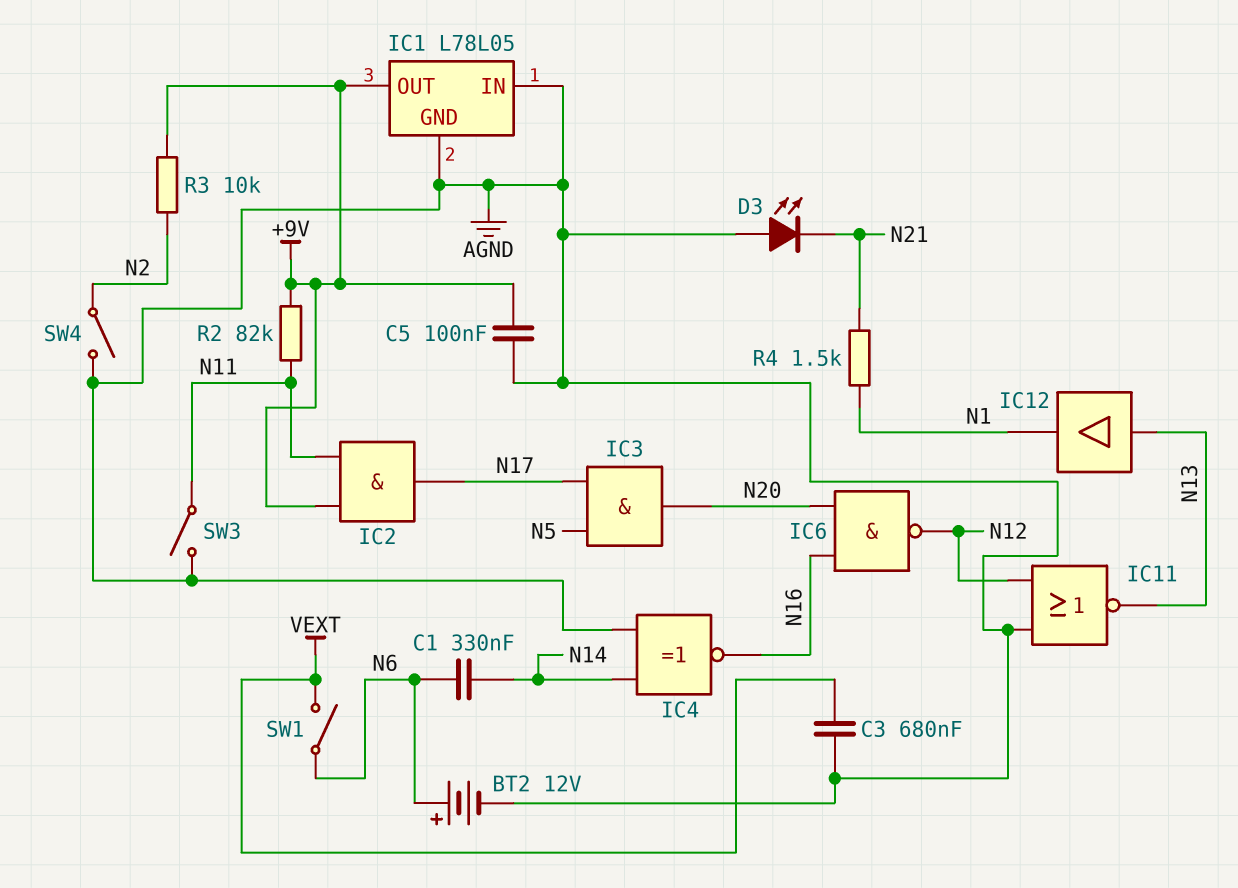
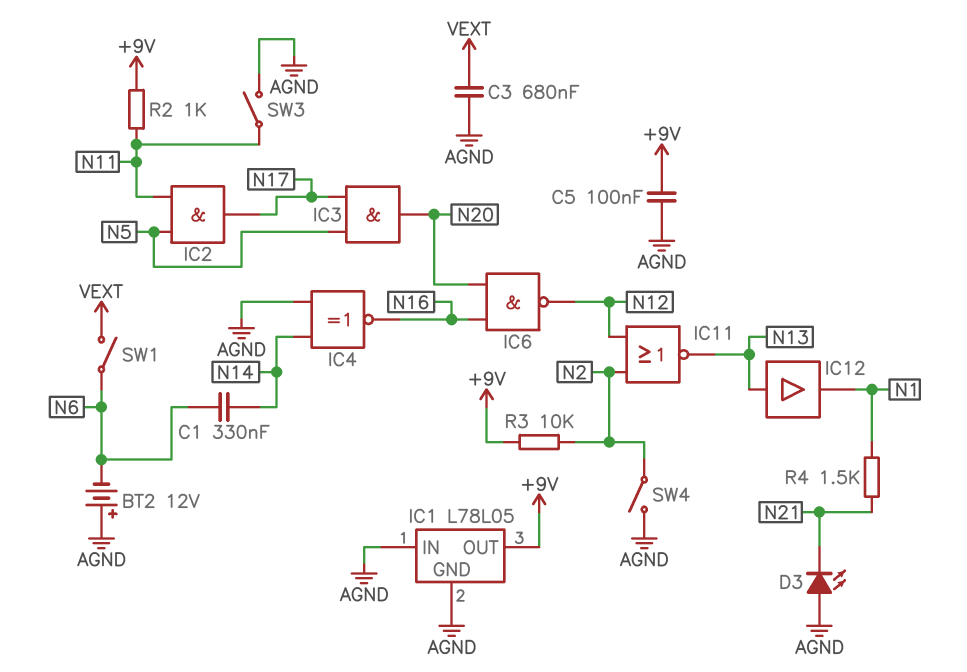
BT2: 12V (plus N6, minus AGND) -> 12V (plus AGND, minus N6)
IC2: AND (in +9V, in N11, out N17) -> AND (in N5, in N11, out N17)
IC11: NOR (in AGND, in N12, out N13) -> NOR (in N2, in N12, out N13)
R2: 82k (+9V, N11) -> 1k (+9V, N11)

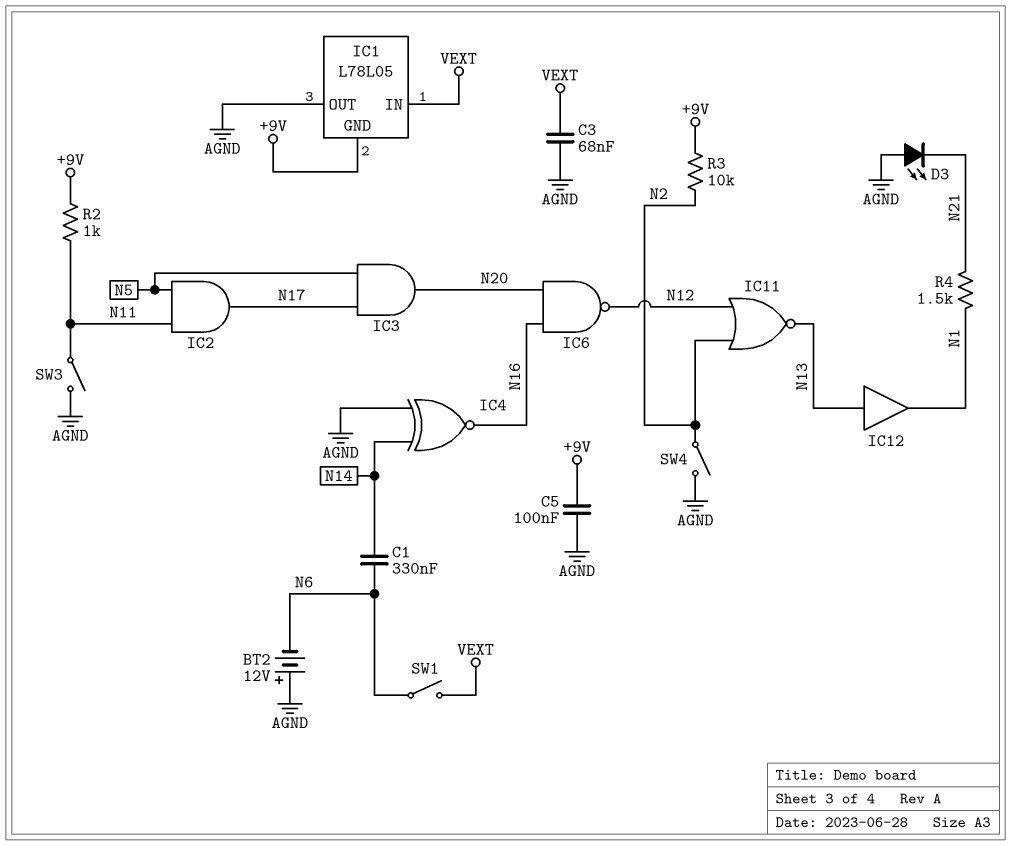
C3: 680nF (AGND, VEXT) -> 68nF (AGND, VEXT)
IC1 pin GND: AGND -> +9V
IC1 pin IN: AGND -> VEXT
IC1 pin OUT: +9V -> AGND

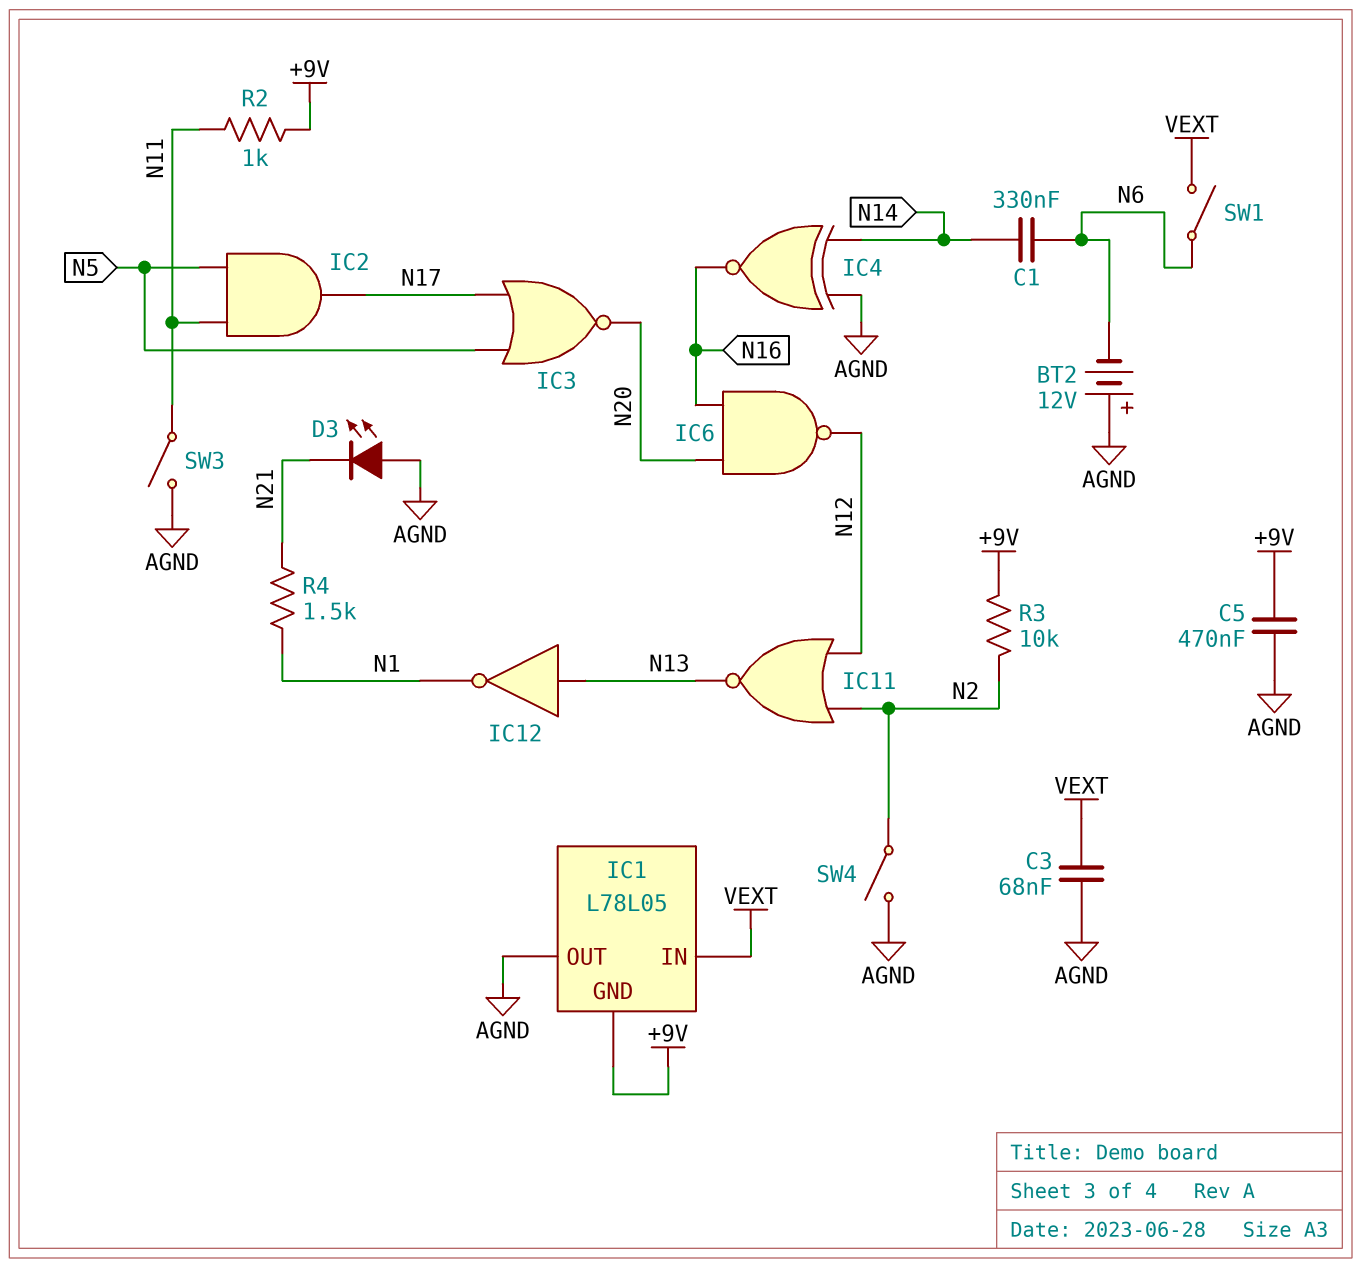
C5: 100nF (+9V, AGND) -> 470nF (+9V, AGND)
IC3: AND (in N5, in N17, out N20) -> NOR (in N5, in N17, out N20)
IC12: buffer (in N13, out N1) -> NOT (in N13, out N1)

